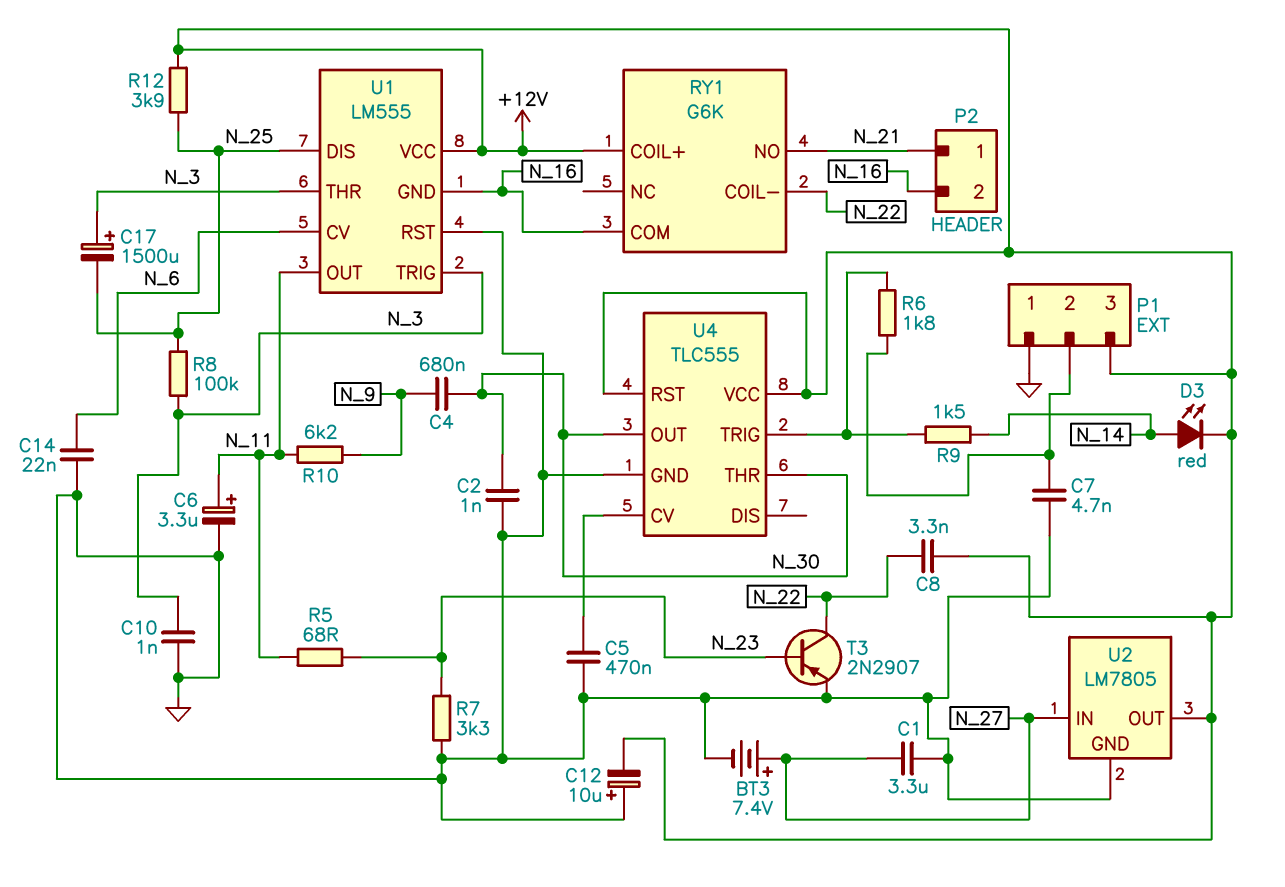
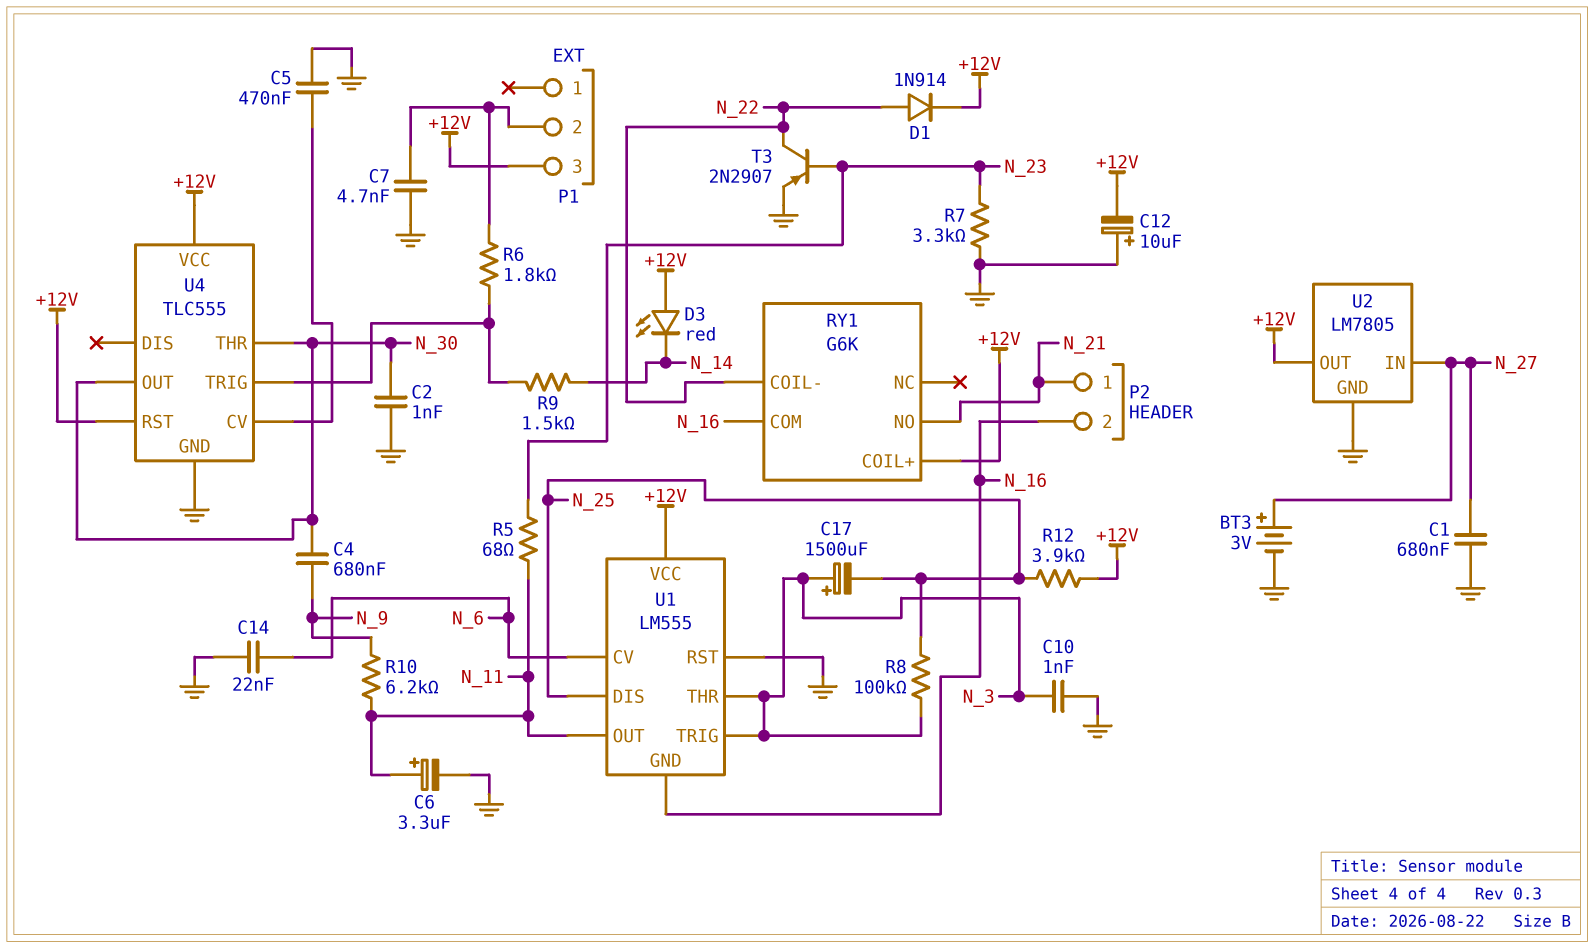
BT3: 7.4V (plus N_27, minus GND) -> 3V (plus N_27, minus GND)
C1: 3.3uF (GND, N_27) -> 680nF (GND, N_27)
C8: 3.3nF (+12V, N_22) -> none
D1: none -> diode 1N914 (A N_22, K +12V)
D3: LED red (A N_14, K +12V) -> LED red (A +12V, K N_14)
P1 pin 1: GND -> none

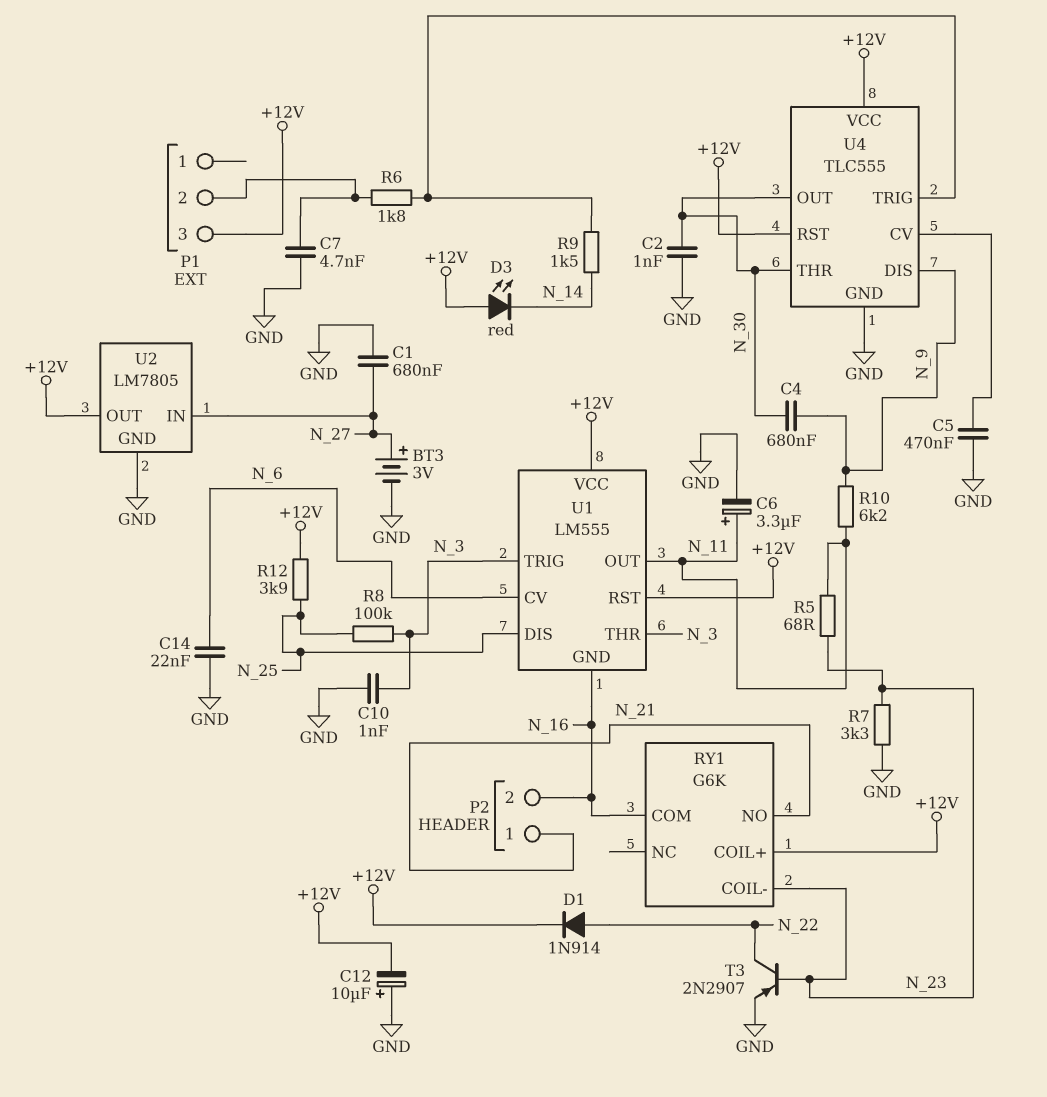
C17: 1500uF (plus N_3, minus N_25) -> none
RY1 pin COIL-: N_22 -> N_23
U1 pin RST: GND -> +12V
U4 pin DIS: none -> N_9

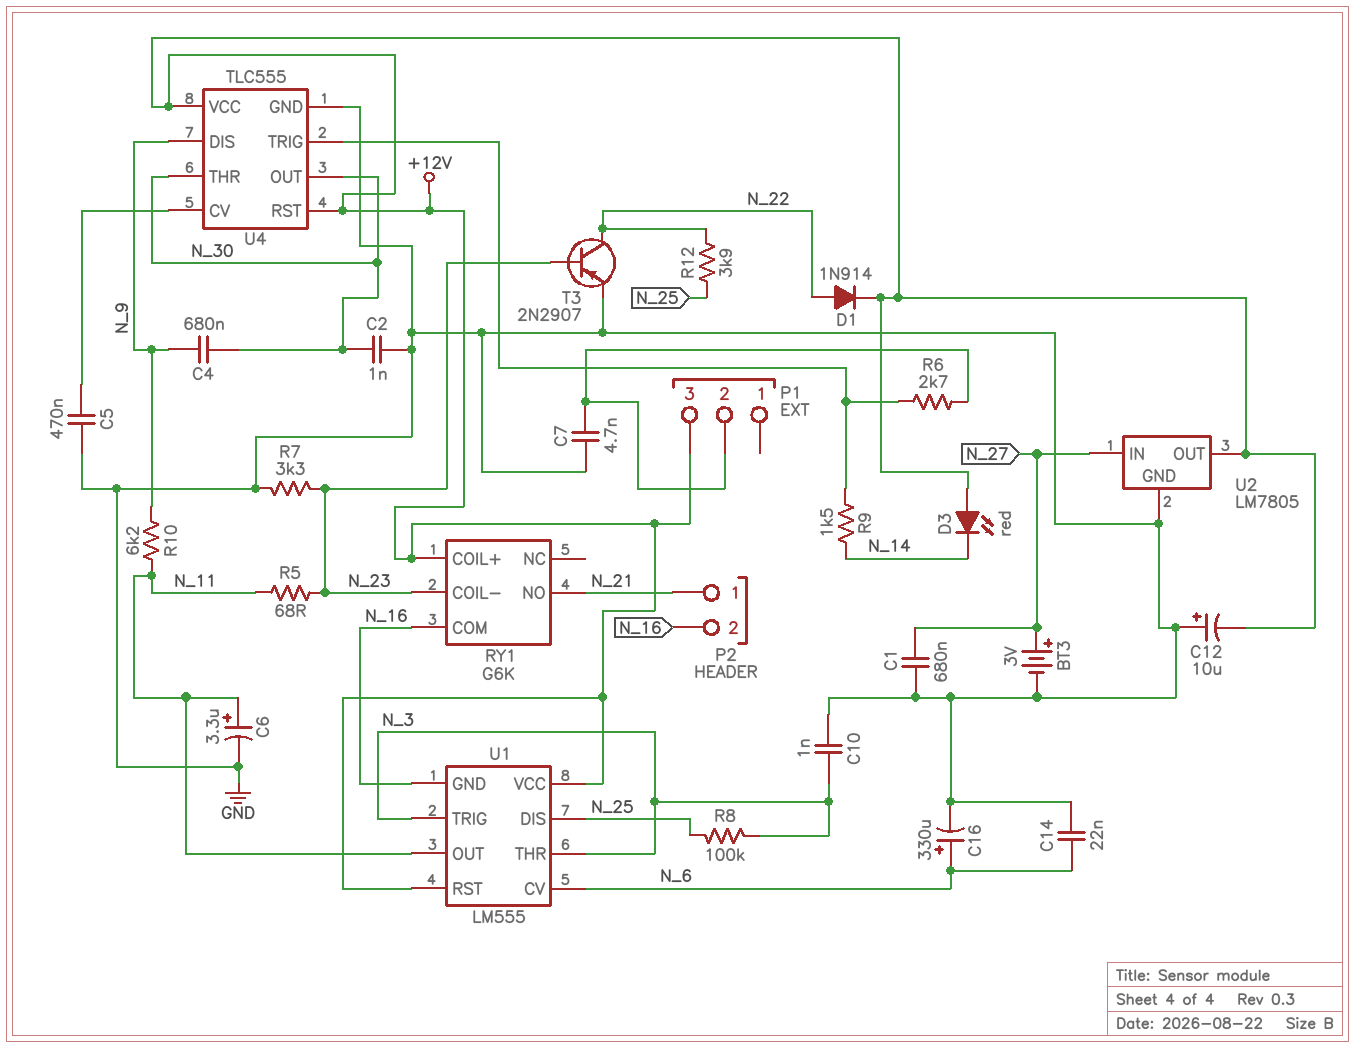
C16: none -> 330uF (plus N_6, minus GND)
R6: 1.8k (P1/2, U4/TRIG) -> 2.7k (P1/2, U4/TRIG)
R12: 3.9k (+12V, N_25) -> 3.9k (N_22, N_25)

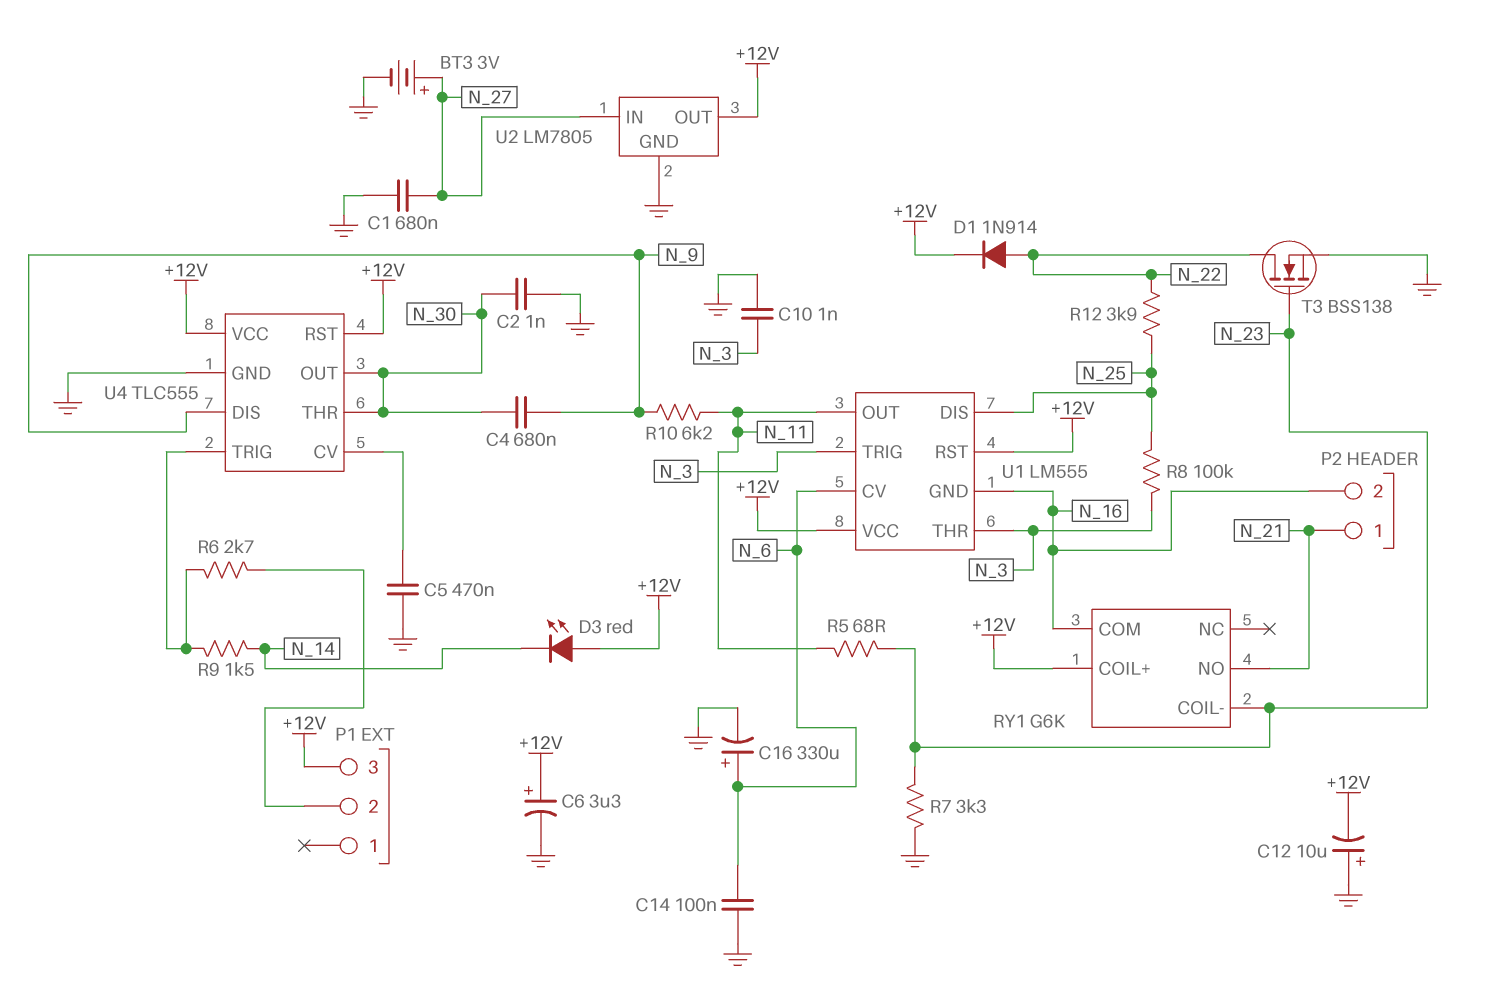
C6: 3.3uF (plus N_11, minus GND) -> 3.3uF (plus +12V, minus GND)
C7: 4.7nF (GND, P1/2) -> none
C14: 22nF (GND, N_6) -> 100nF (GND, N_6)
T3: PNP 2N2907 (B N_23, C N_22, E GND) -> NMOS BSS138 (G N_23, D N_22, S GND)

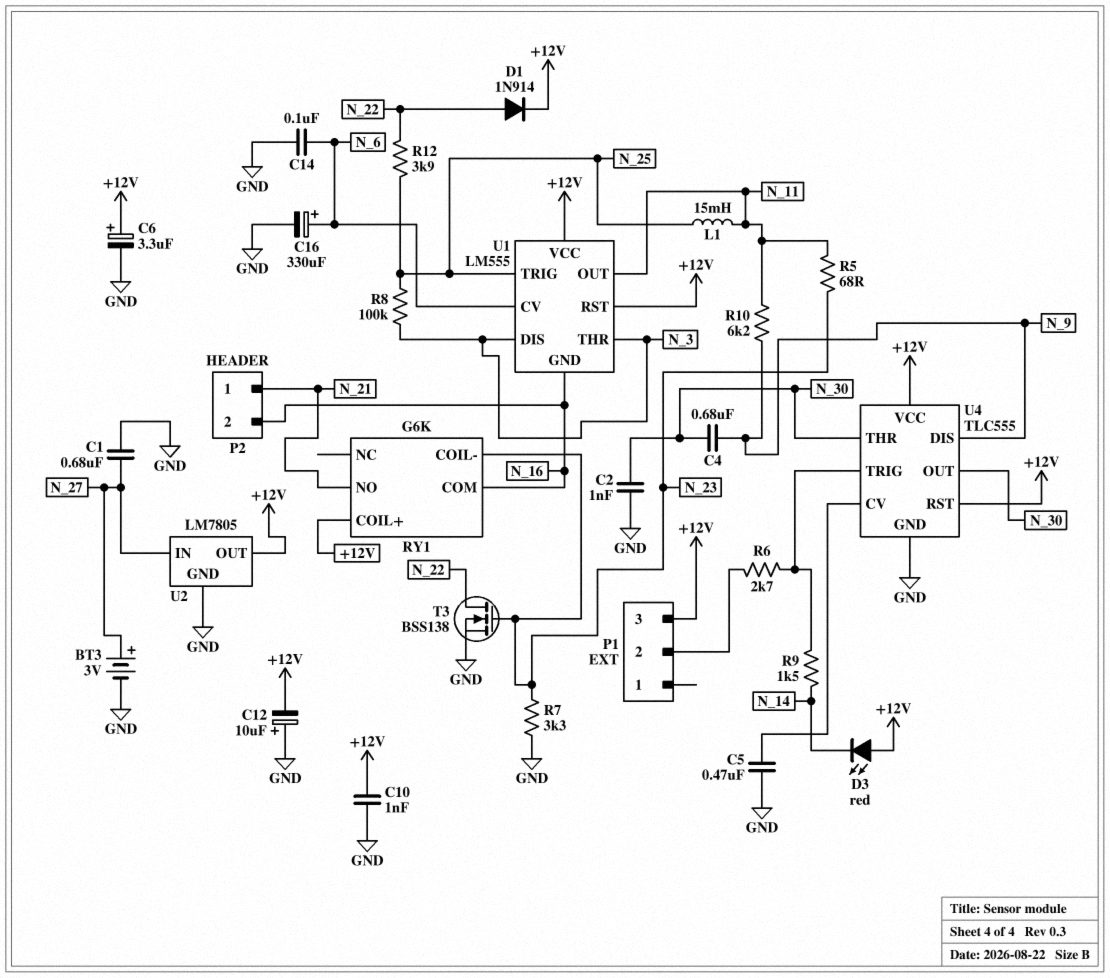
C10: 1nF (GND, N_3) -> 1nF (+12V, GND)
L1: none -> 15mH (N_11, N_25)
U1 pin DIS: N_25 -> N_3
U1 pin TRIG: N_3 -> N_25

